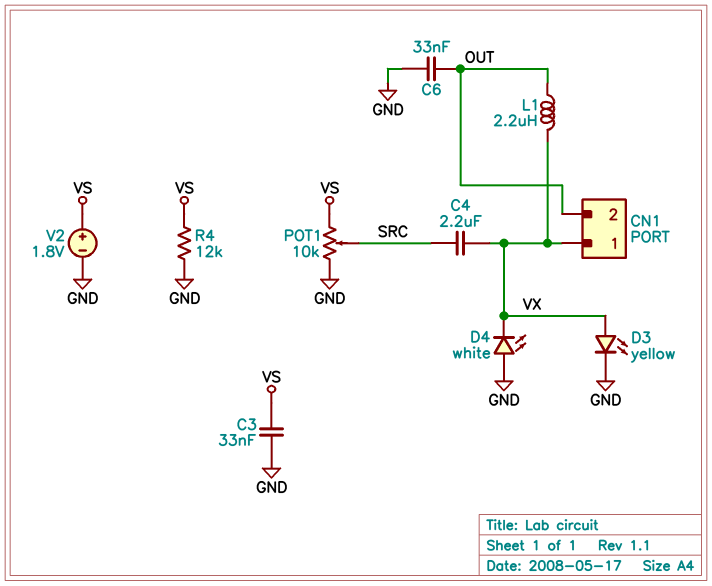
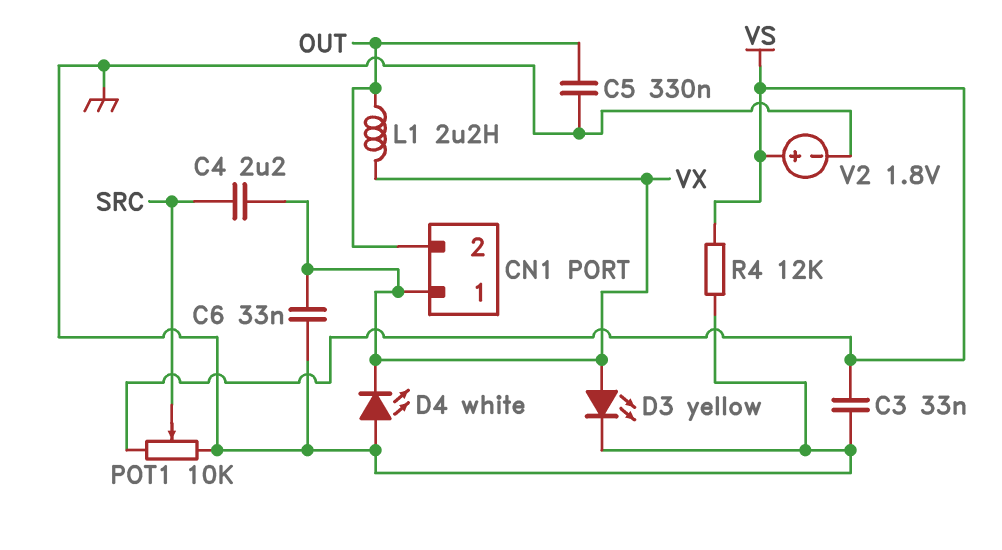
C5: none -> 330nF (GND, OUT)
C6: 33nF (GND, OUT) -> 33nF (GND, VX)

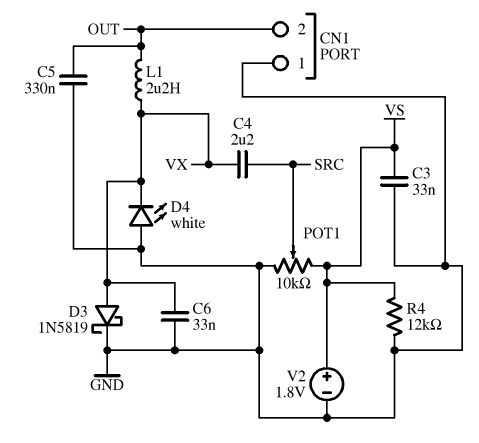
CN1 pin 1: VX -> GND
D3: LED yellow (A VX, K GND) -> schottky 1N5819 (A VX, K GND)

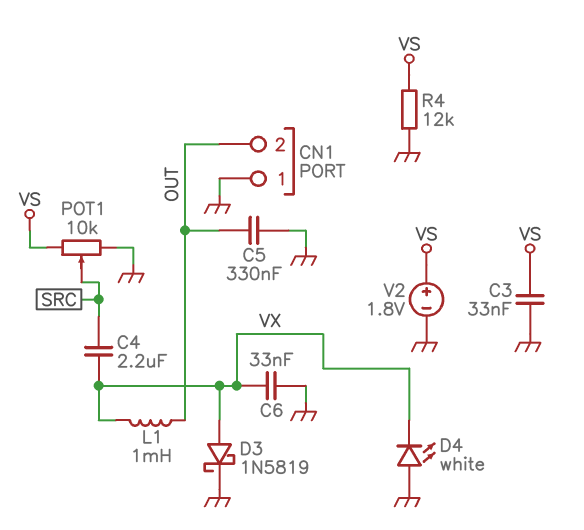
L1: 2.2uH (OUT, VX) -> 1mH (OUT, VX)

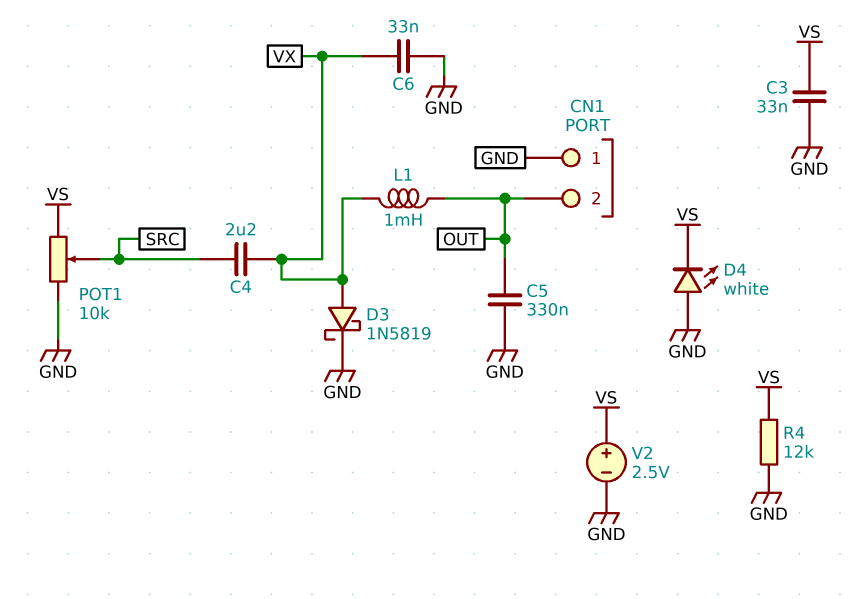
D4: LED white (A GND, K VX) -> LED white (A GND, K VS)
V2: 1.8V (plus VS, minus GND) -> 2.5V (plus VS, minus GND)

